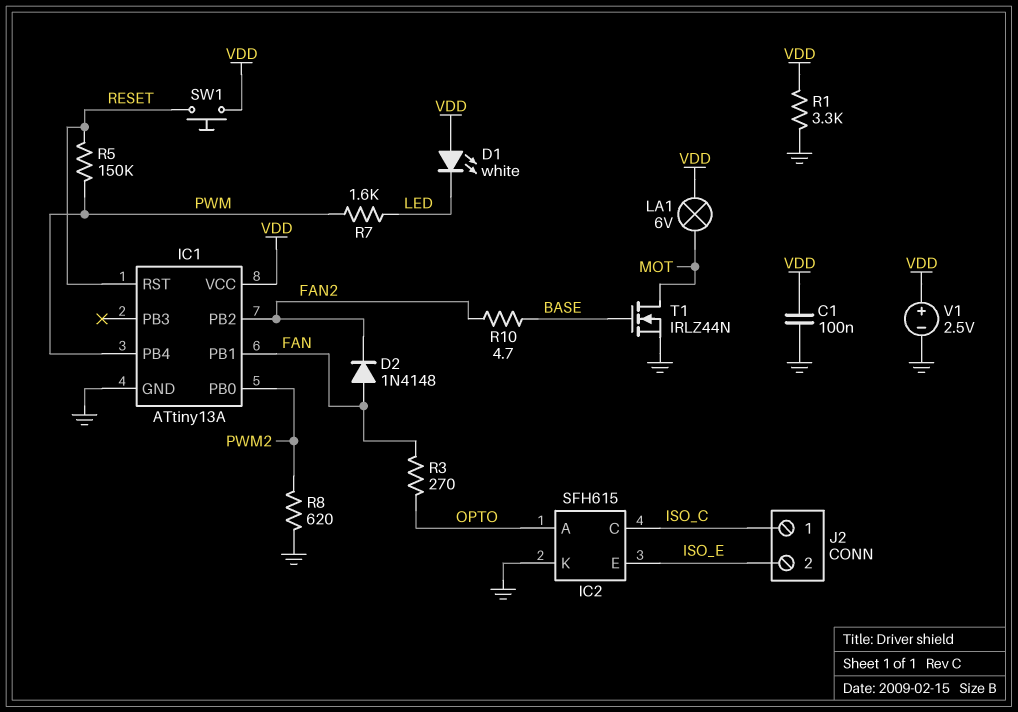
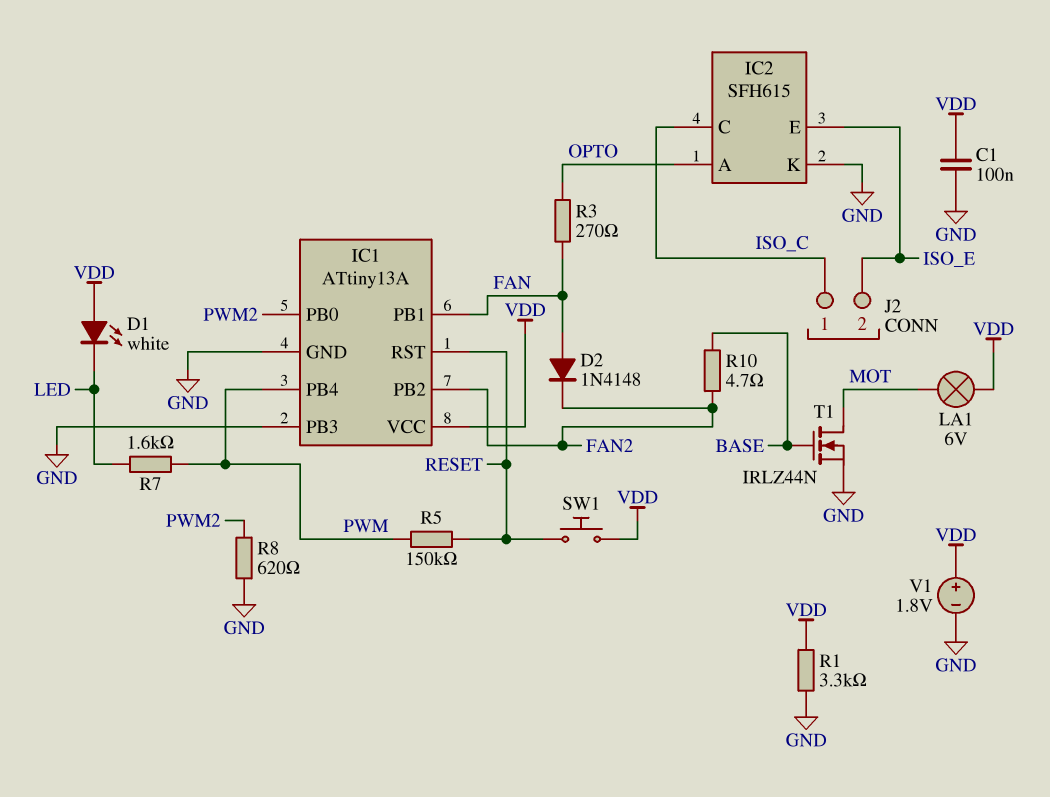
IC1 pin PB3: none -> GND
V1: 2.5V (plus VDD, minus GND) -> 1.8V (plus VDD, minus GND)

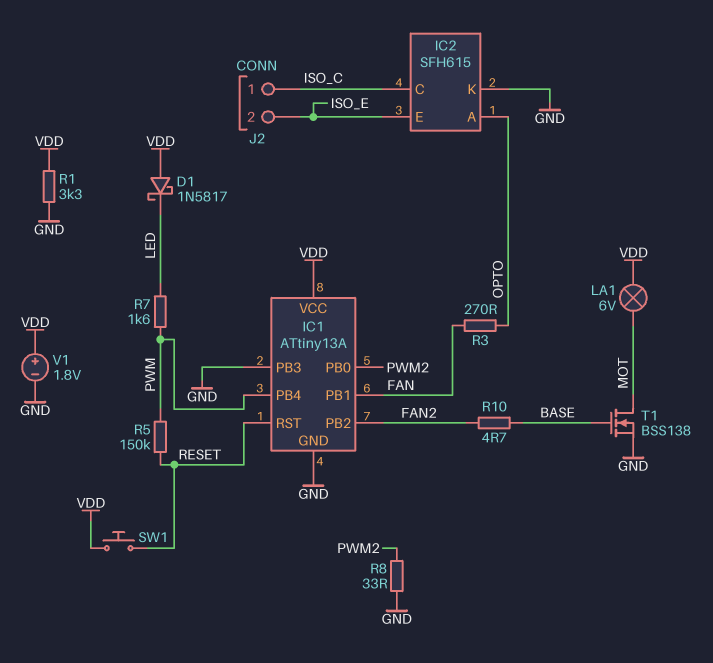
C1: 100nF (GND, VDD) -> none
D1: LED white (A VDD, K LED) -> schottky 1N5817 (A VDD, K LED)
D2: diode 1N4148 (A FAN, K FAN2) -> none
R8: 620 (GND, PWM2) -> 33 (GND, PWM2)
T1: NMOS IRLZ44N (G BASE, D MOT, S GND) -> NMOS BSS138 (G BASE, D MOT, S GND)

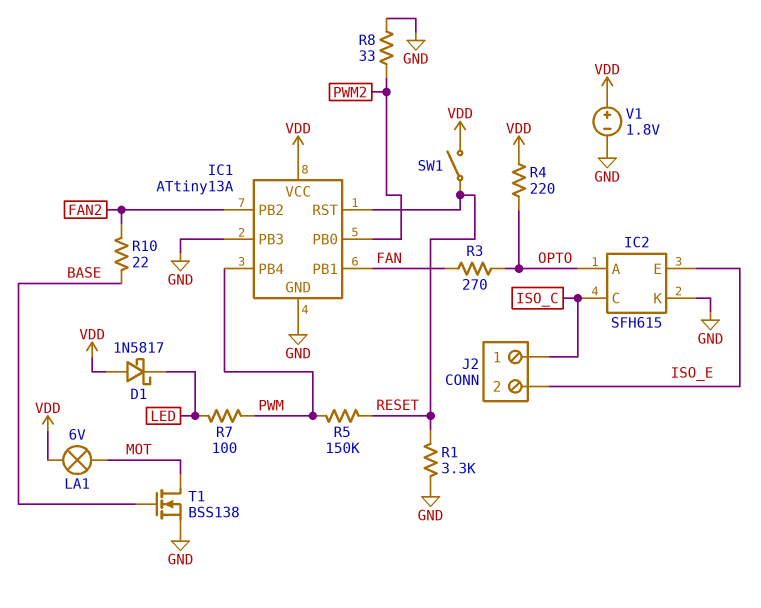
R1: 3.3k (GND, VDD) -> 3.3k (GND, RESET)
R4: none -> 220 (OPTO, VDD)
R7: 1.6k (LED, PWM) -> 100 (LED, PWM)
R10: 4.7 (BASE, FAN2) -> 22 (BASE, FAN2)
SW1: button (RESET, VDD) -> switch (RESET, VDD)

